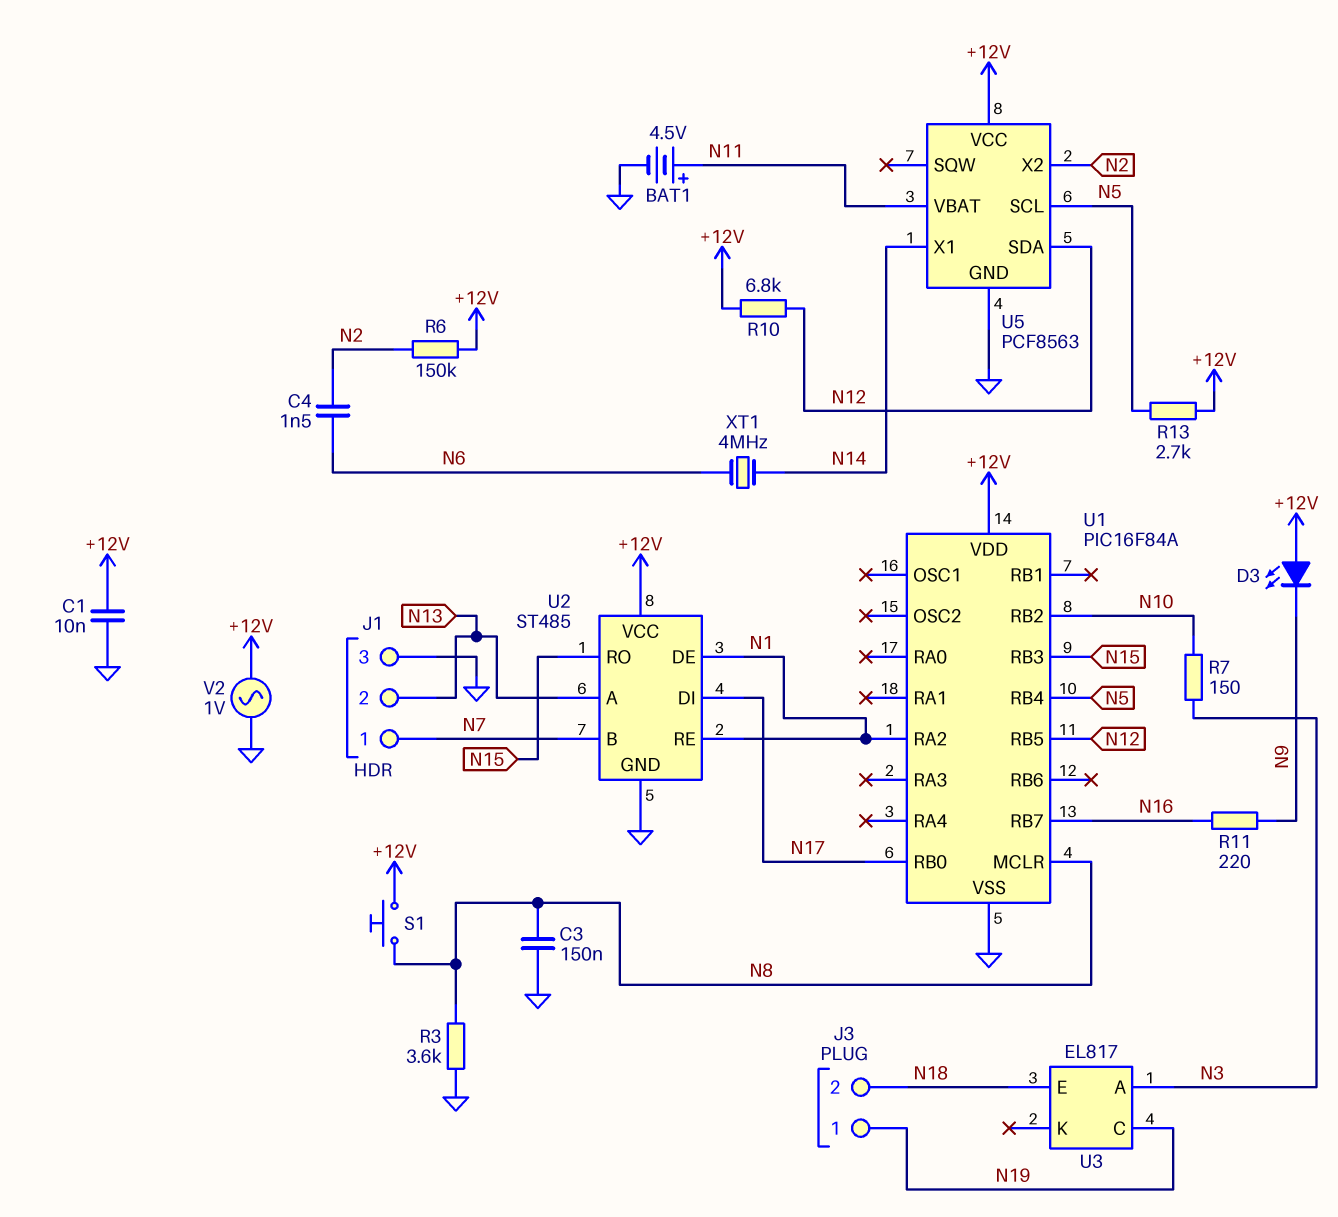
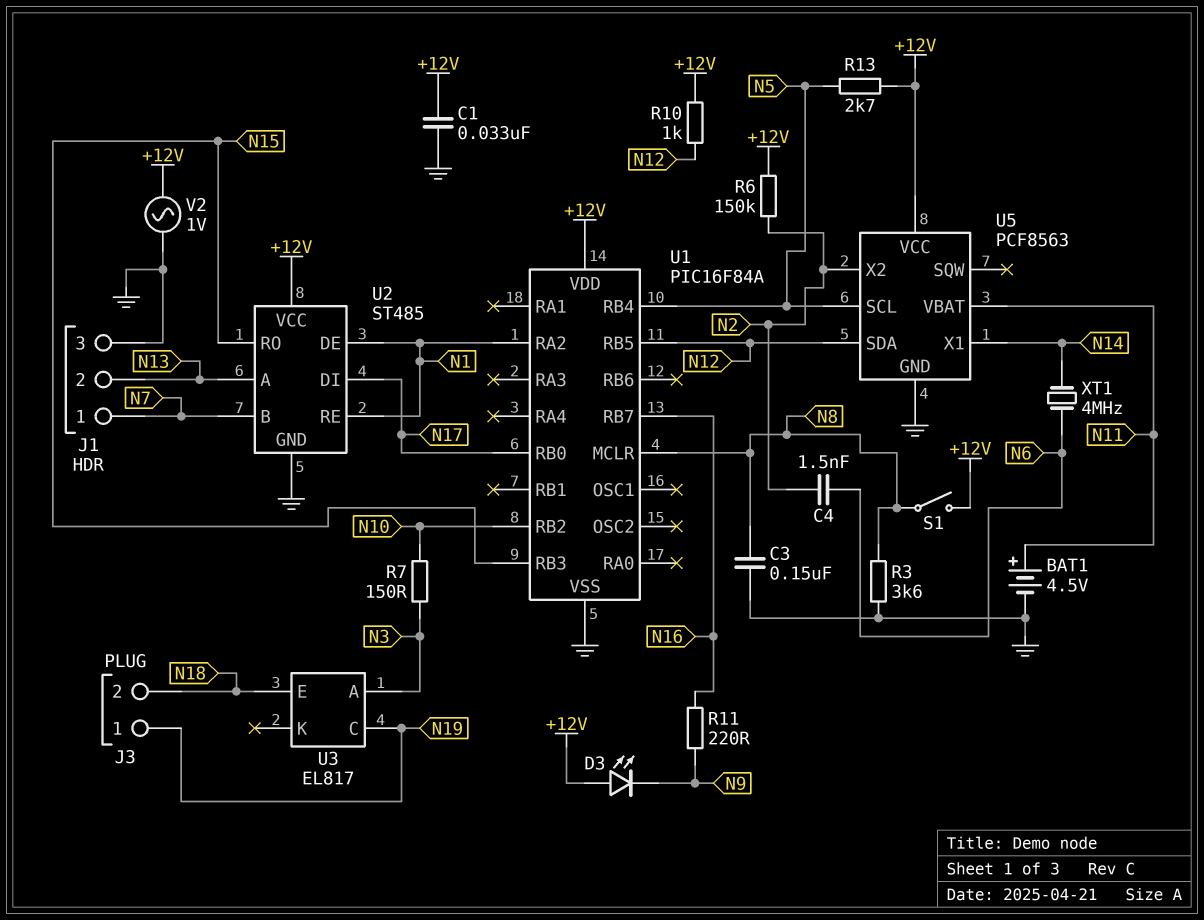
C1: 10nF (+12V, GND) -> 33nF (+12V, GND)
R10: 6.8k (+12V, N12) -> 1k (+12V, N12)
S1: button (+12V, N8) -> switch (+12V, N8)

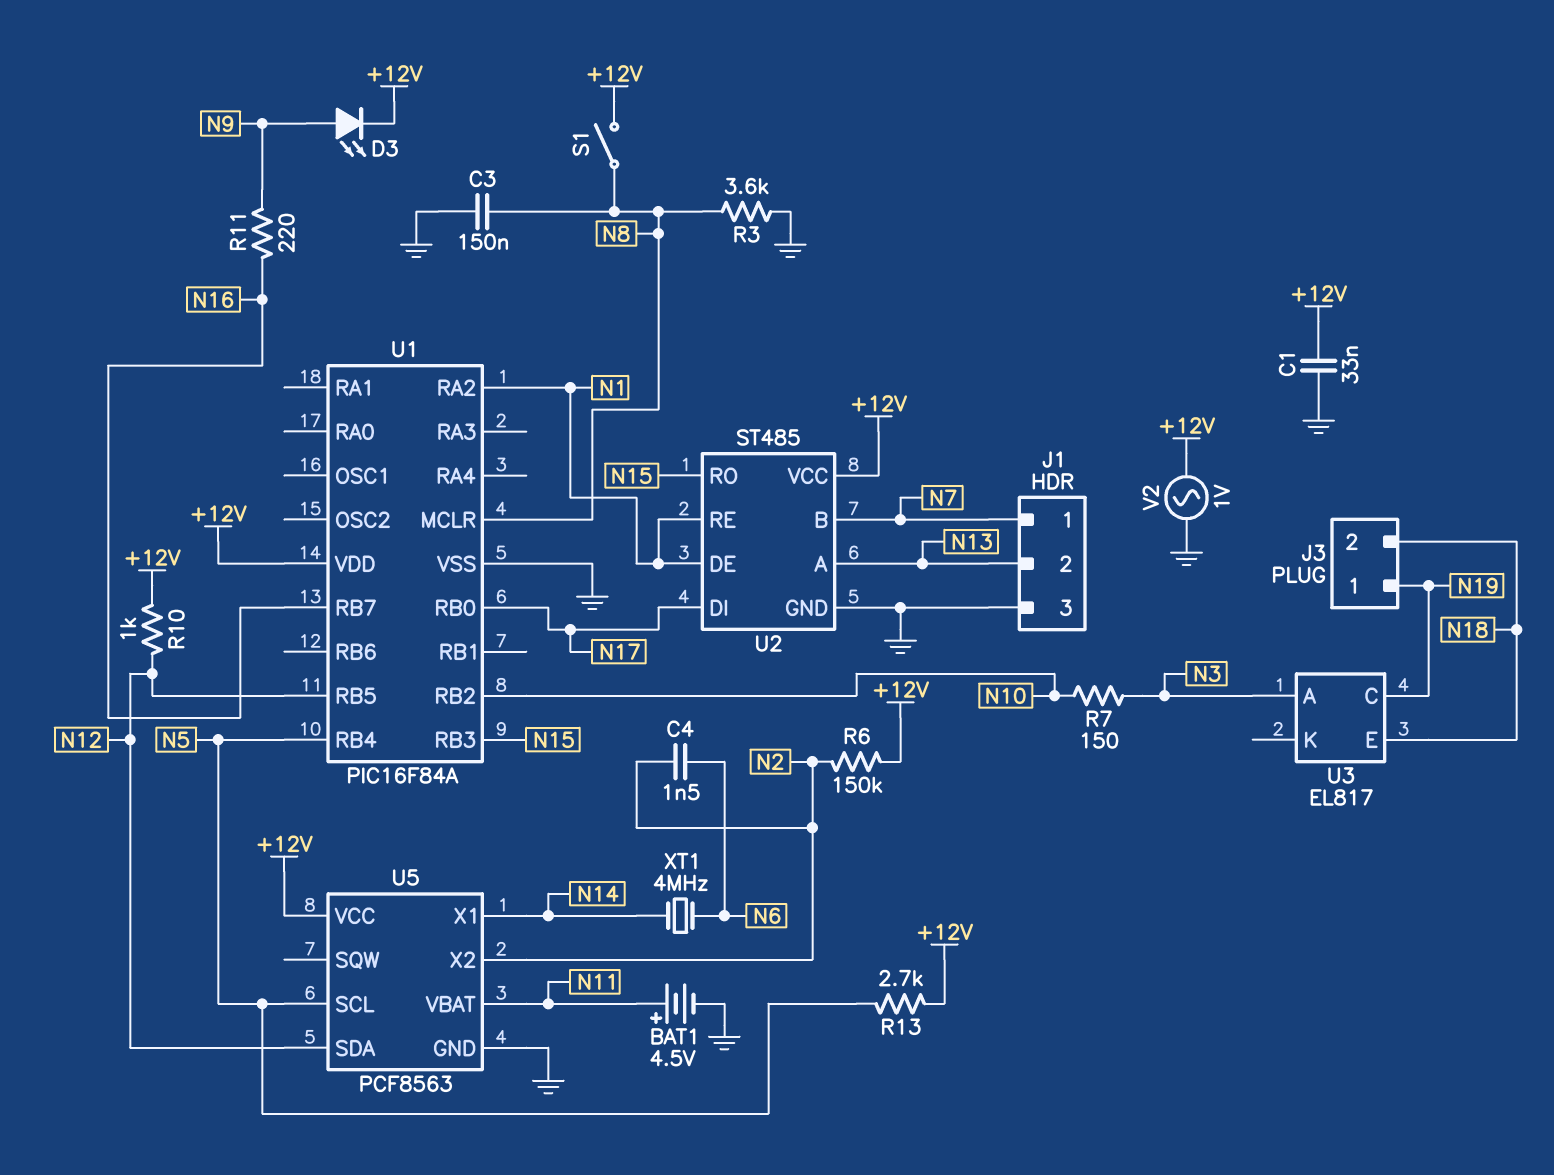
D3: LED (A +12V, K N9) -> LED (A N9, K +12V)

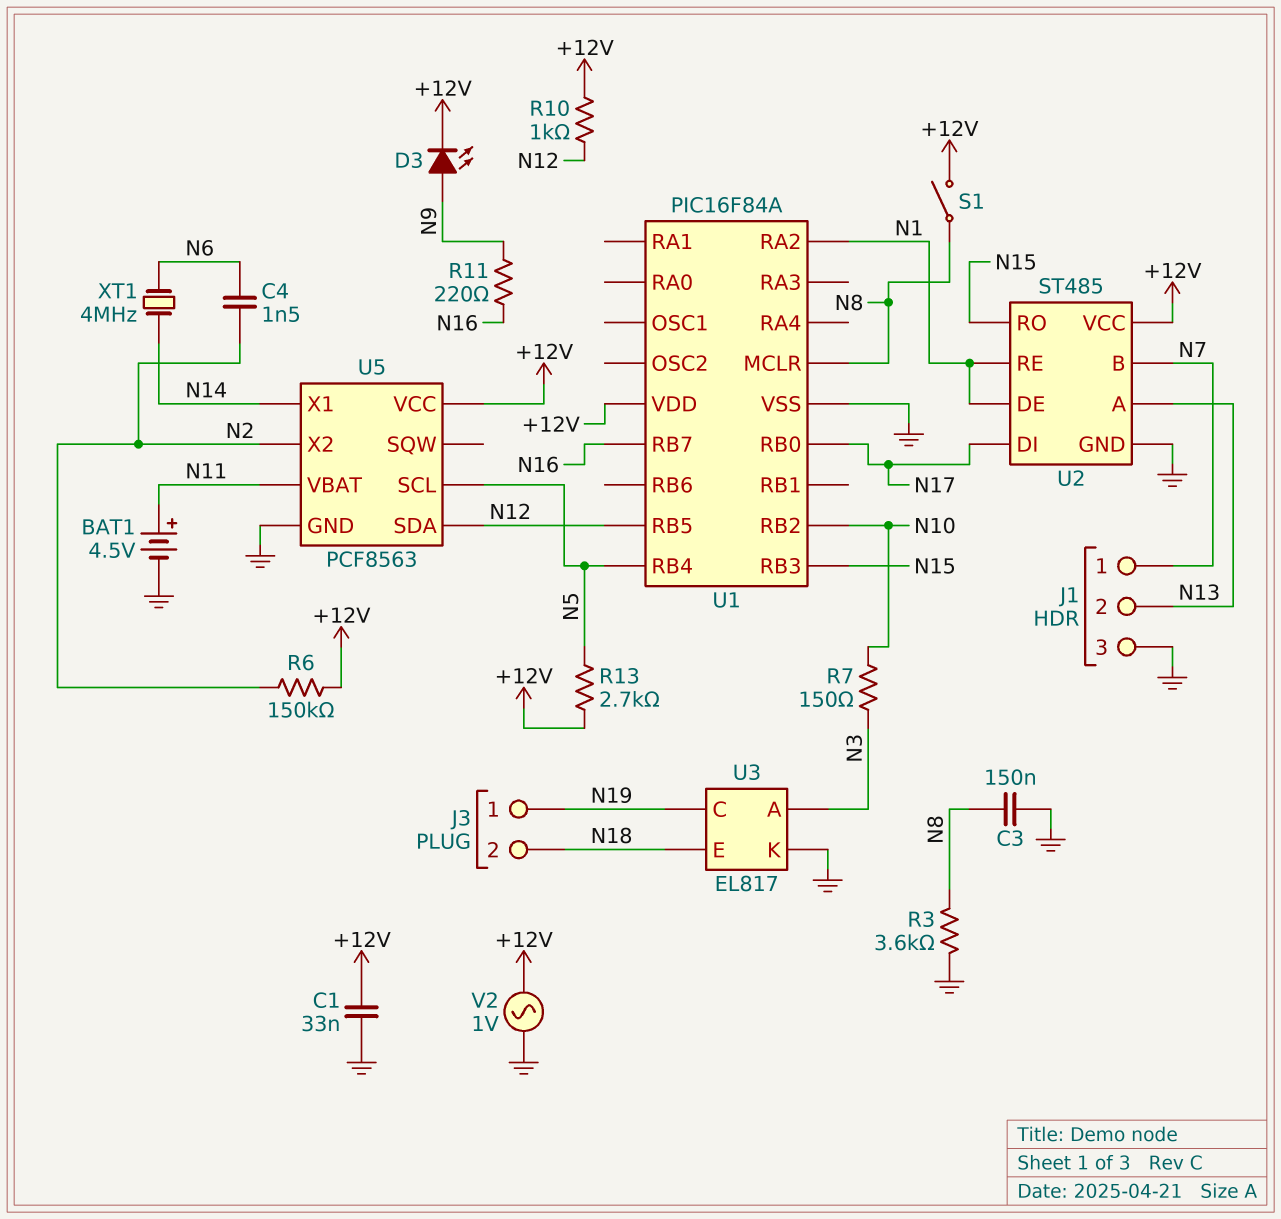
U3 pin K: none -> GND

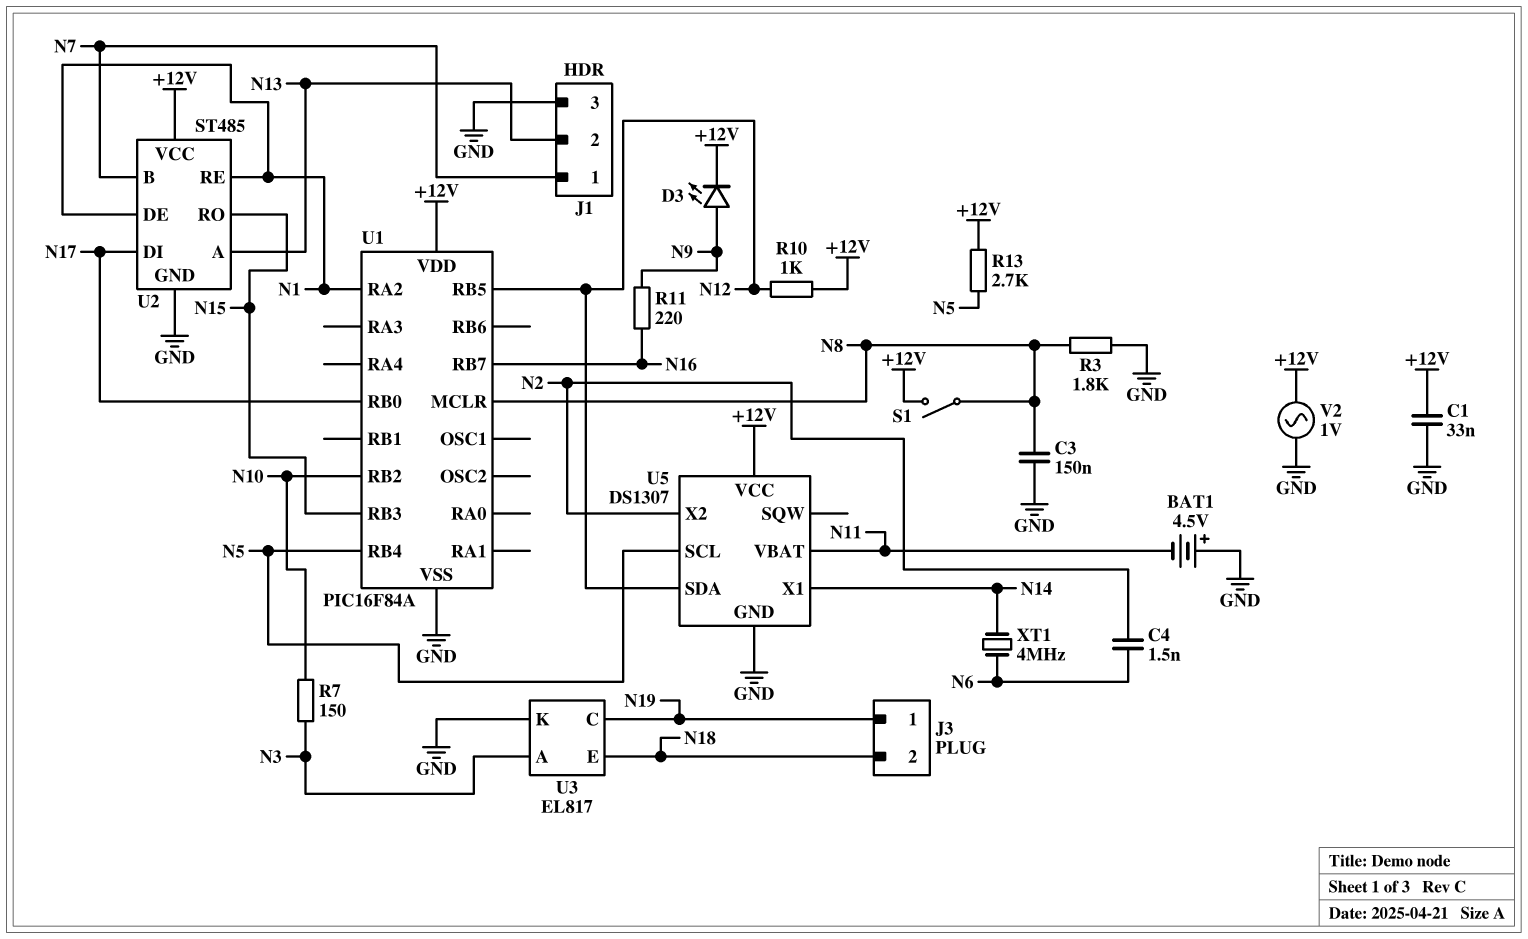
BAT1: 4.5V (plus N11, minus GND) -> 4.5V (plus GND, minus N11)
R3: 3.6k (GND, N8) -> 1.8k (GND, N8)
R6: 150k (+12V, N2) -> none
U5: PCF8563 -> DS1307

